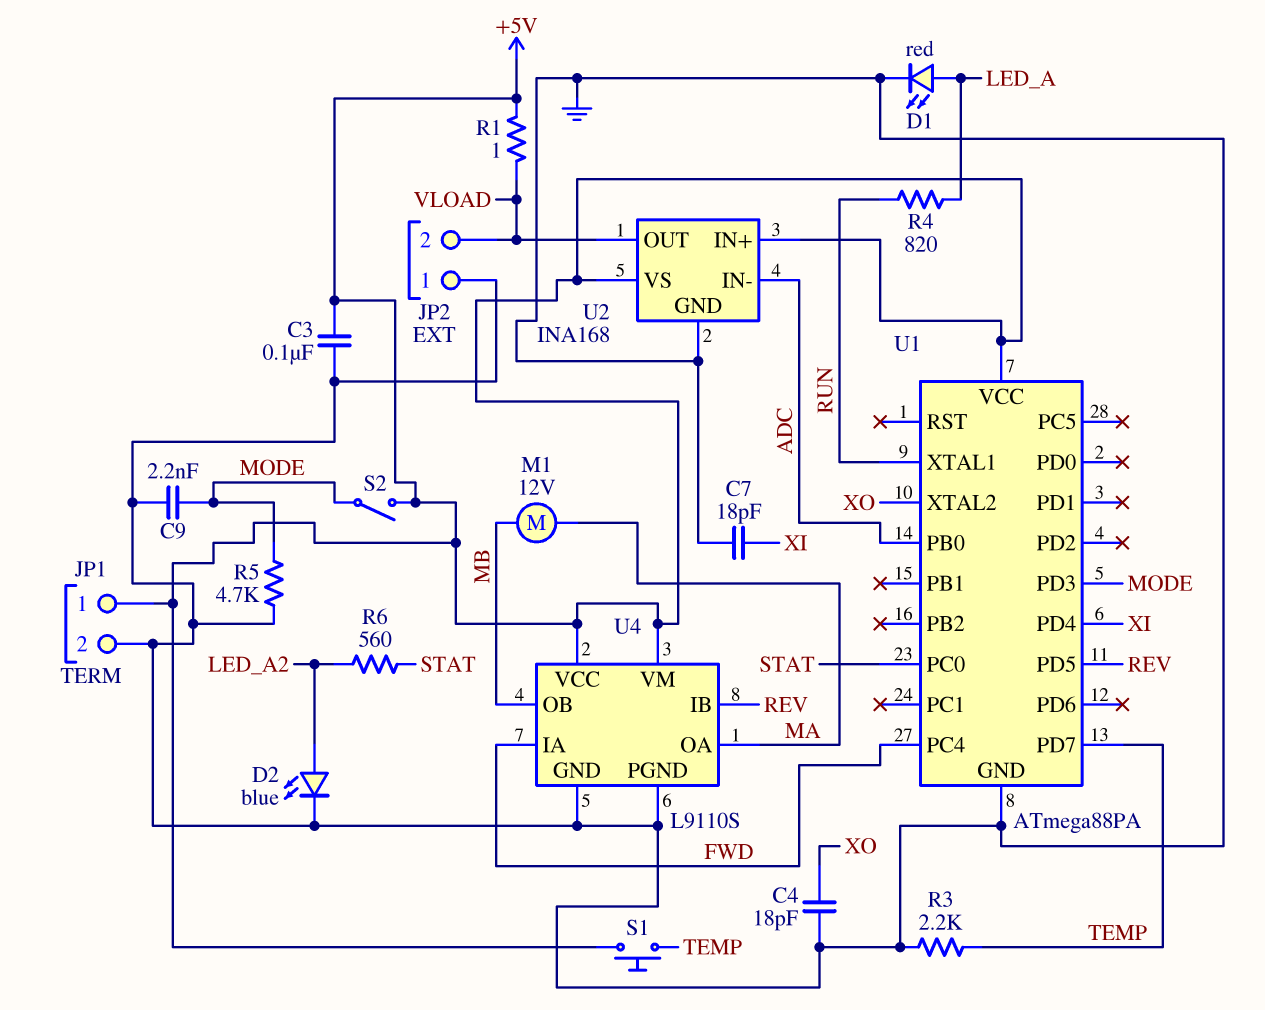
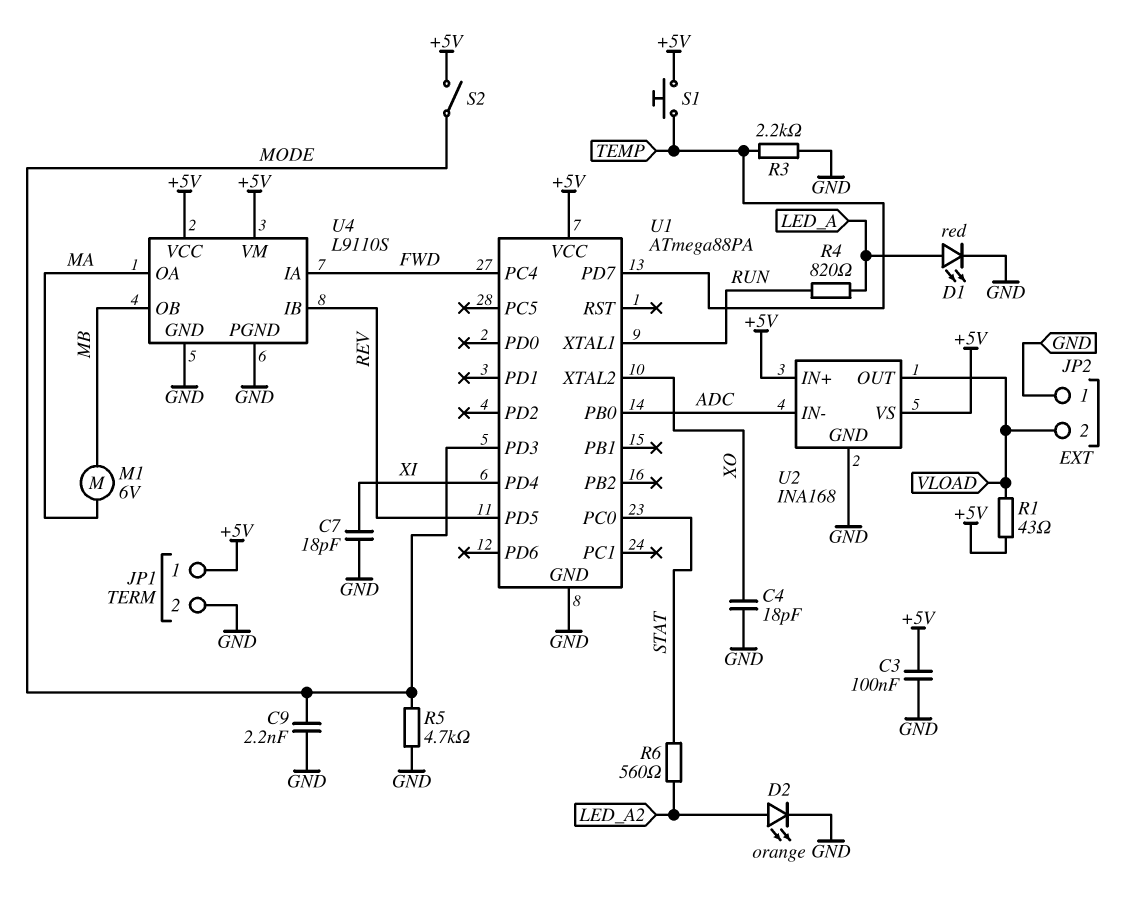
D2: LED blue (A LED_A2, K GND) -> LED orange (A LED_A2, K GND)
M1: motor 12V (MA, MB) -> motor 6V (MA, MB)
R1: 1 (+5V, VLOAD) -> 43 (+5V, VLOAD)

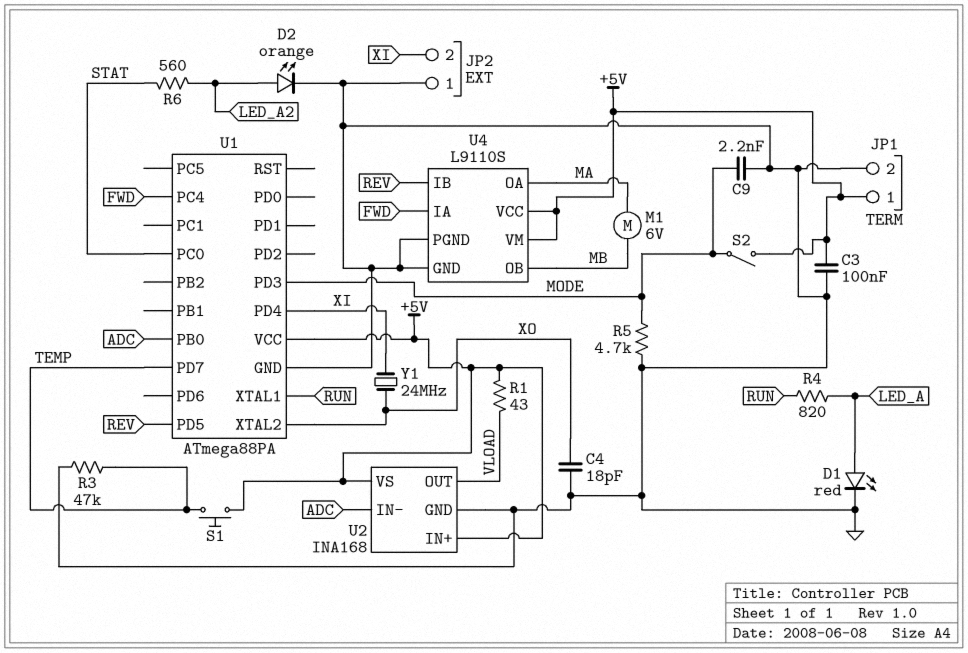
C7: 18pF (GND, XI) -> none
JP2 pin 2: VLOAD -> XI
R3: 2.2k (GND, TEMP) -> 47k (GND, TEMP)
Y1: none -> 24MHz (XI, XO)

